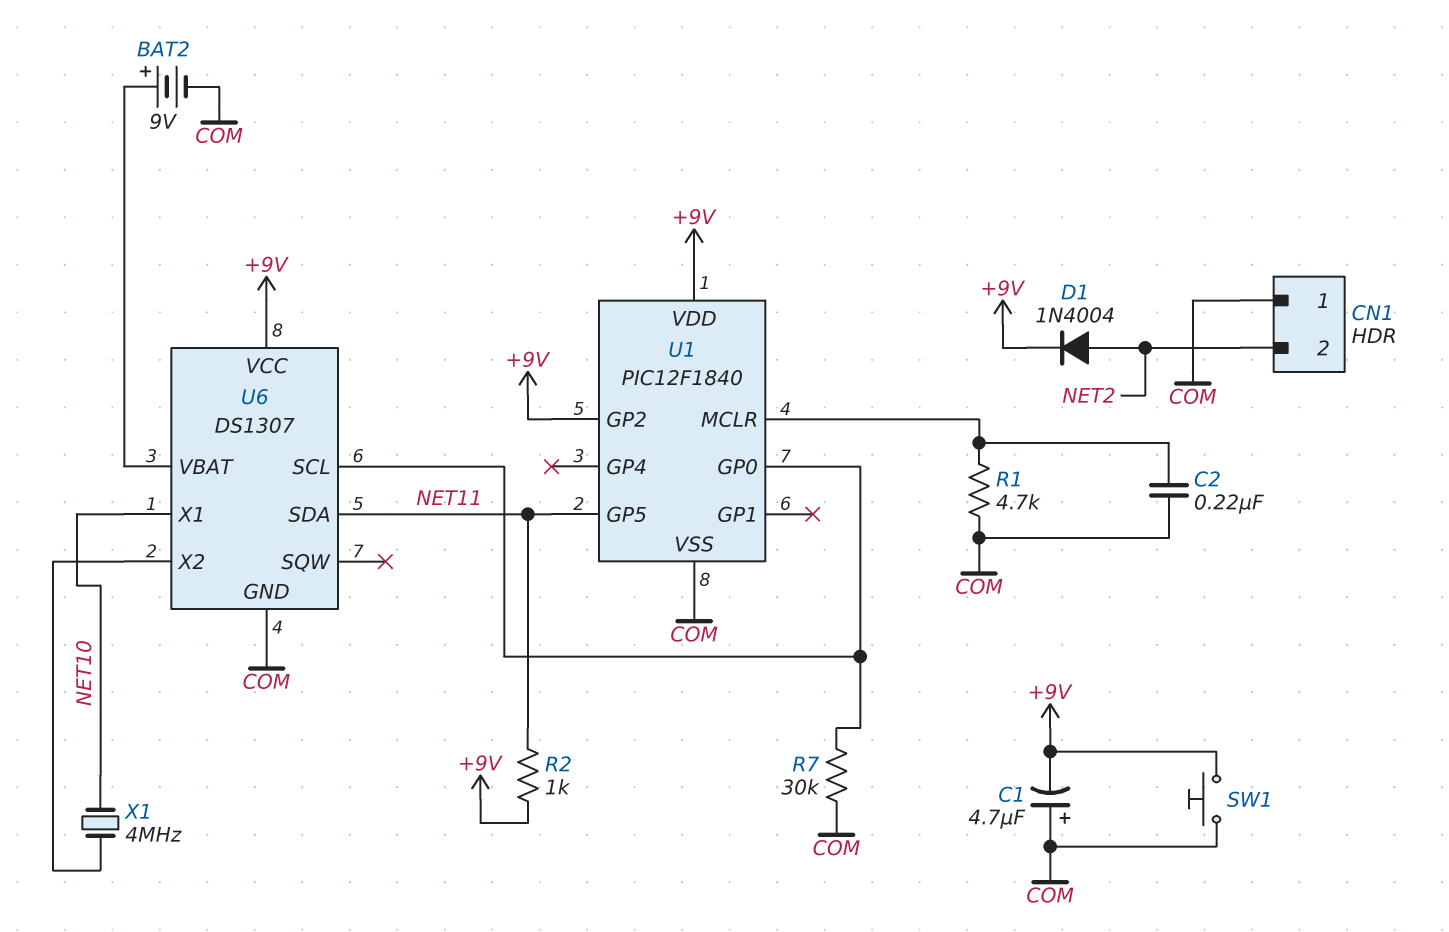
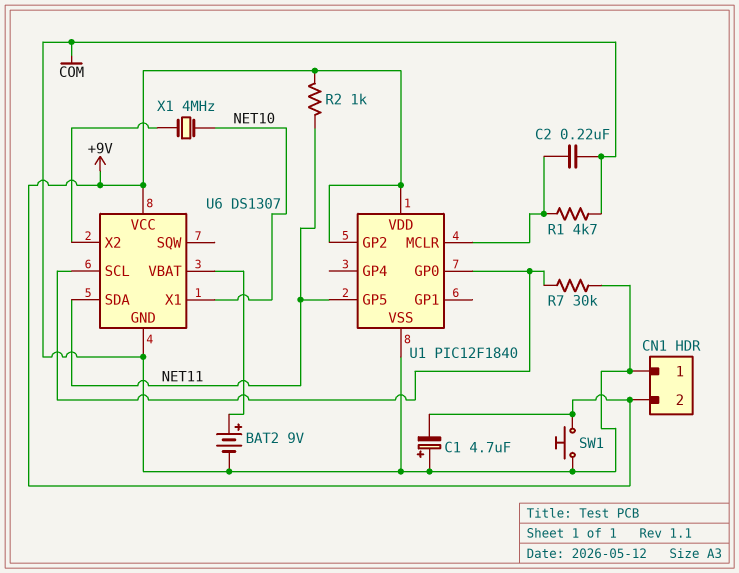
CN1 pin 2: NET2 -> +9V
D1: diode 1N4004 (A NET2, K +9V) -> none

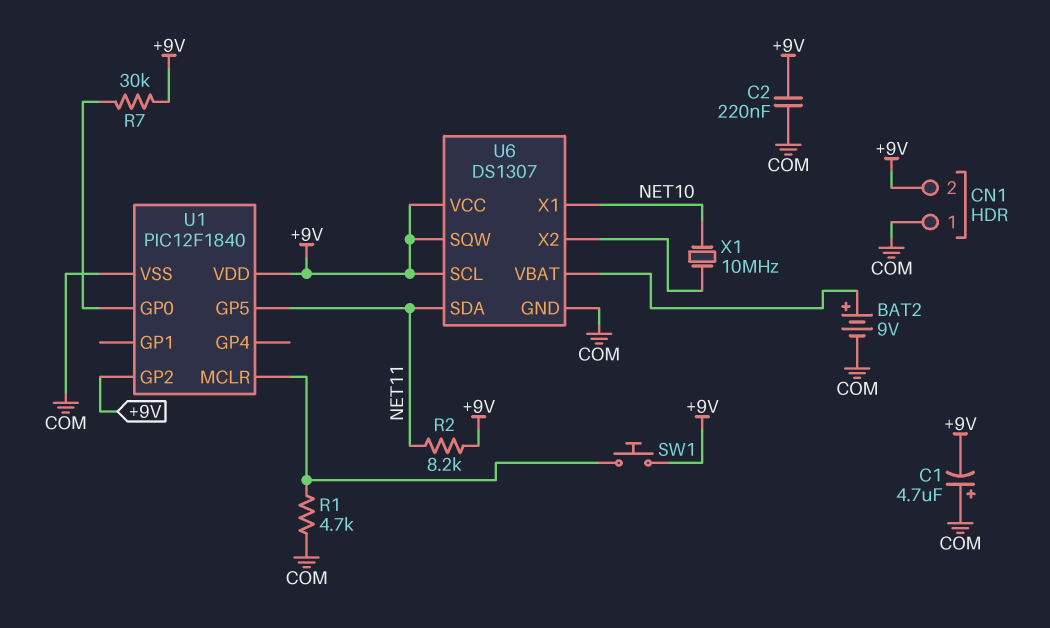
C2: 220nF (COM, U1/MCLR) -> 220nF (+9V, COM)
R2: 1k (+9V, NET11) -> 8.2k (+9V, NET11)
R7: 30k (COM, U1/GP0) -> 30k (+9V, U1/GP0)
SW1: button (+9V, COM) -> button (+9V, U1/MCLR)
U6 pin SCL: U1/GP0 -> +9V
U6 pin SQW: none -> +9V
X1: 4MHz (NET10, U6/X2) -> 10MHz (NET10, U6/X2)

